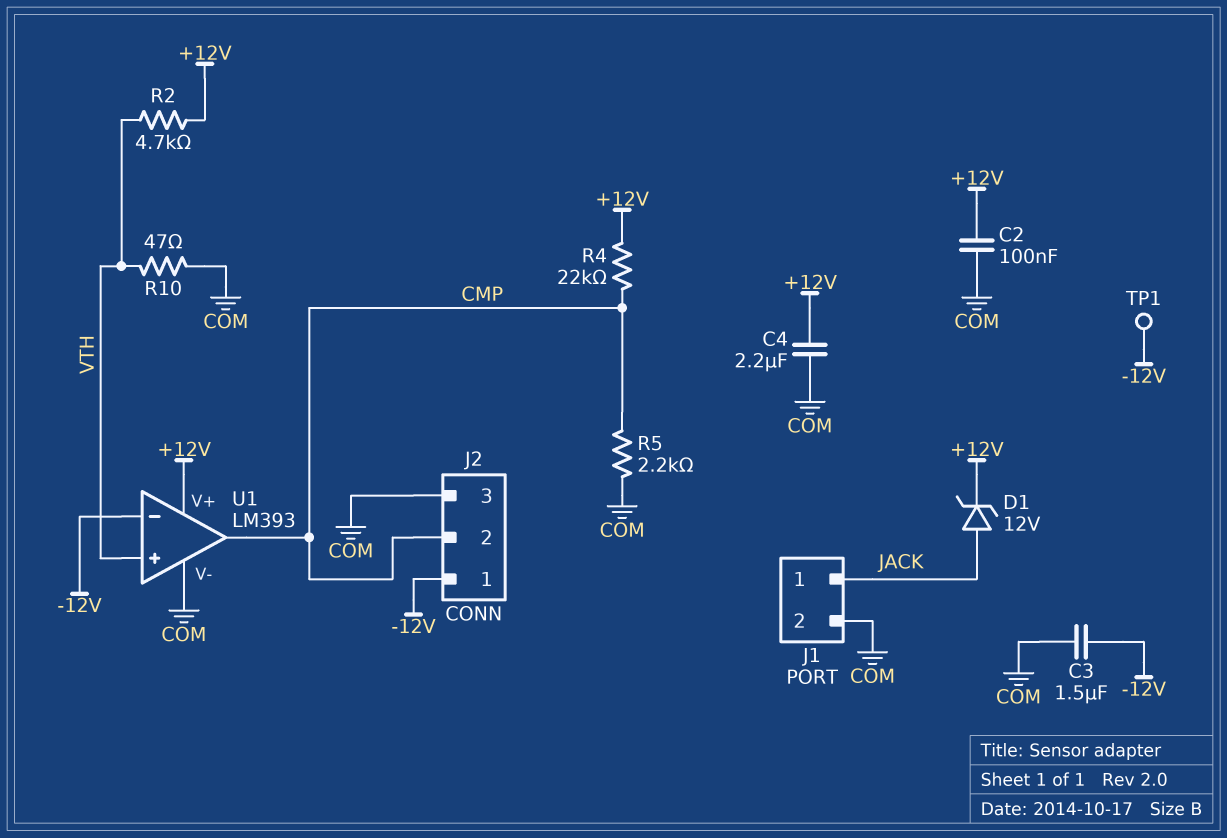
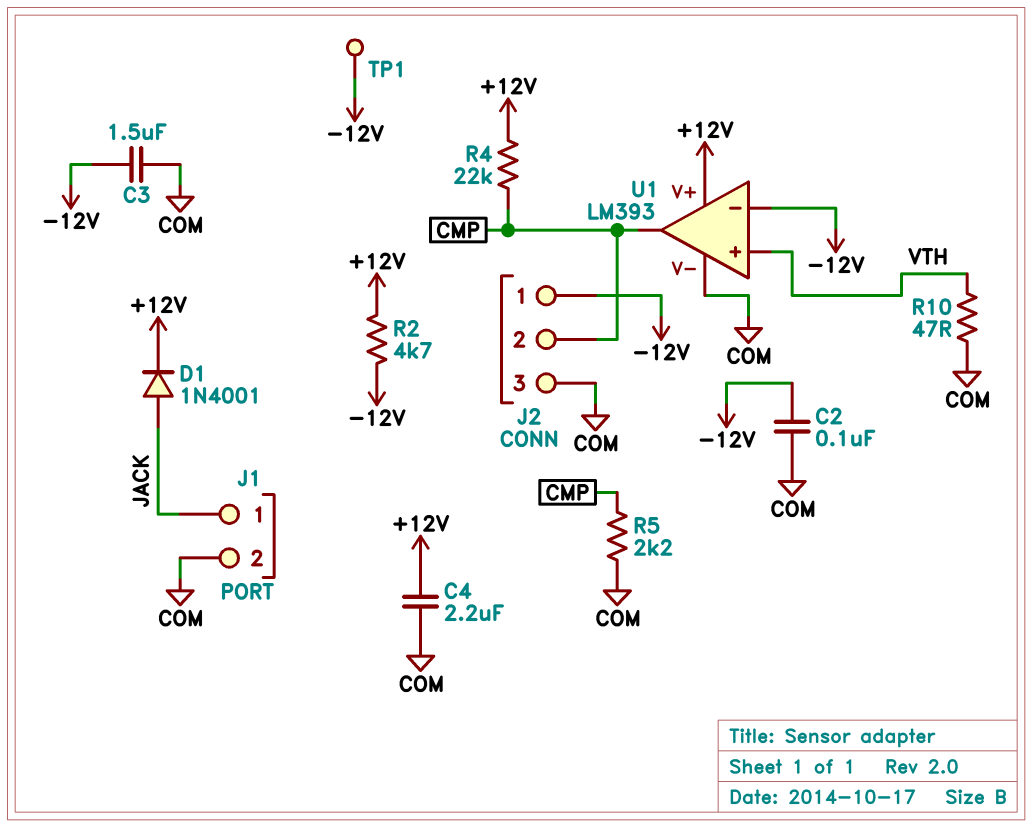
C2: 100nF (+12V, COM) -> 100nF (-12V, COM)
D1: zener 12V (A JACK, K +12V) -> diode 1N4001 (A JACK, K +12V)
R2: 4.7k (+12V, VTH) -> 4.7k (+12V, -12V)

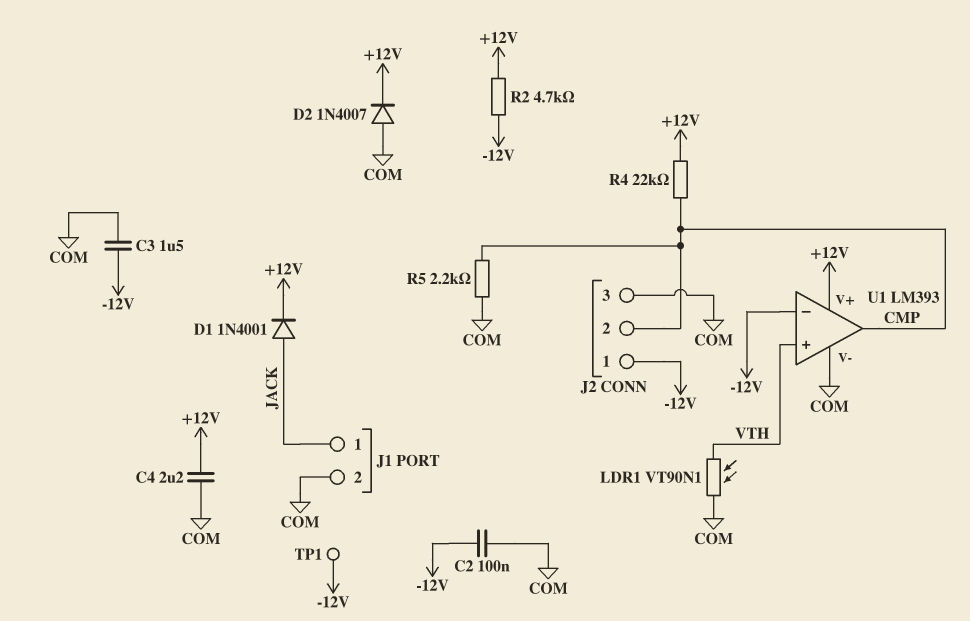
D2: none -> diode 1N4007 (A COM, K +12V)
LDR1: none -> VT90N1 (COM, VTH)
R10: 47 (COM, VTH) -> none

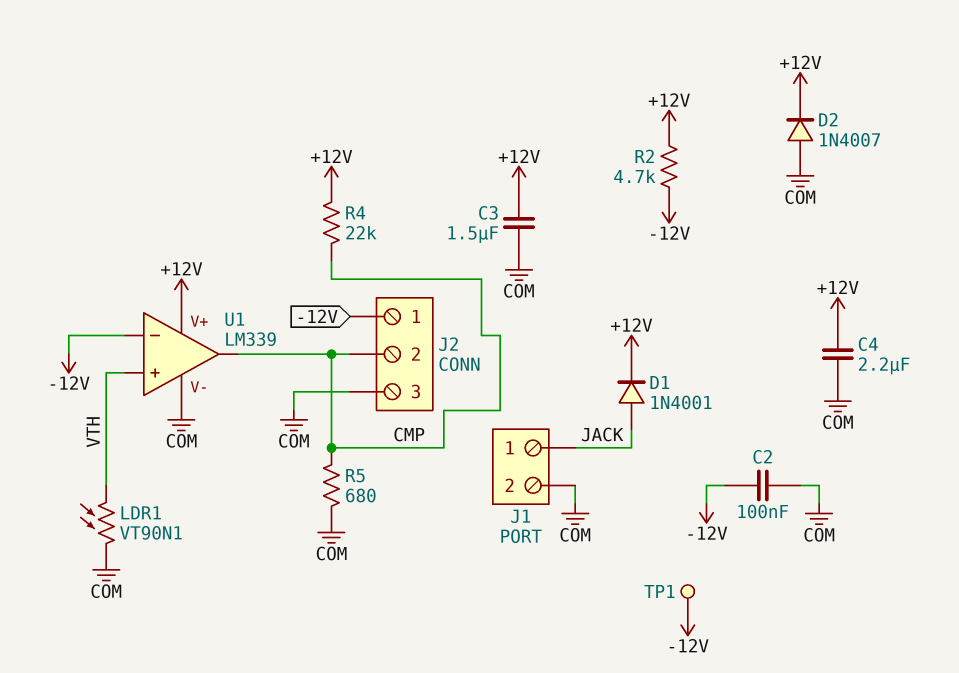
C3: 1.5uF (-12V, COM) -> 1.5uF (+12V, COM)
R5: 2.2k (CMP, COM) -> 680 (CMP, COM)
U1: LM393 -> LM339

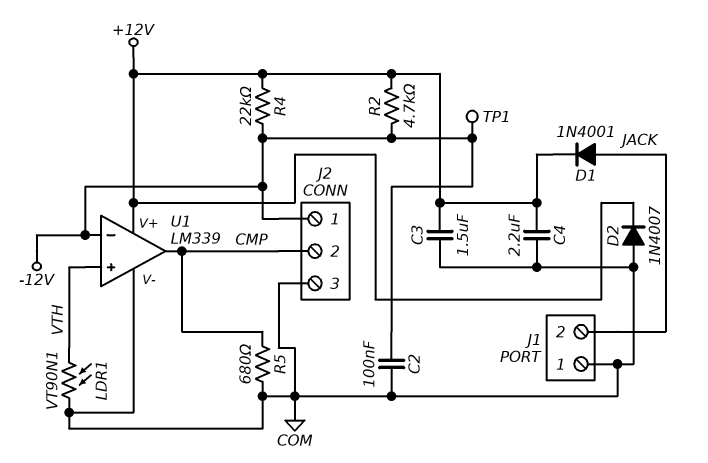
J1 pin 1: JACK -> COM
J1 pin 2: COM -> JACK
R4: 22k (+12V, CMP) -> 22k (+12V, -12V)

